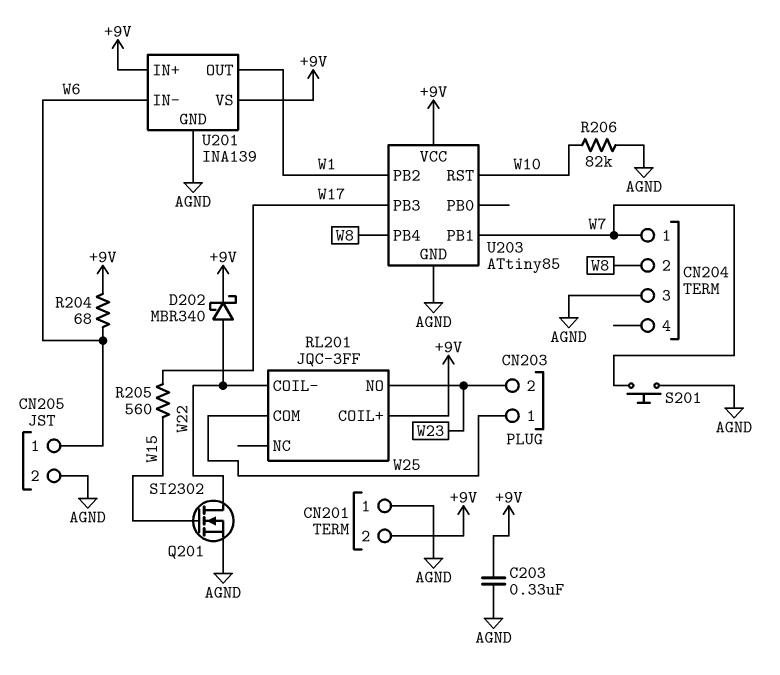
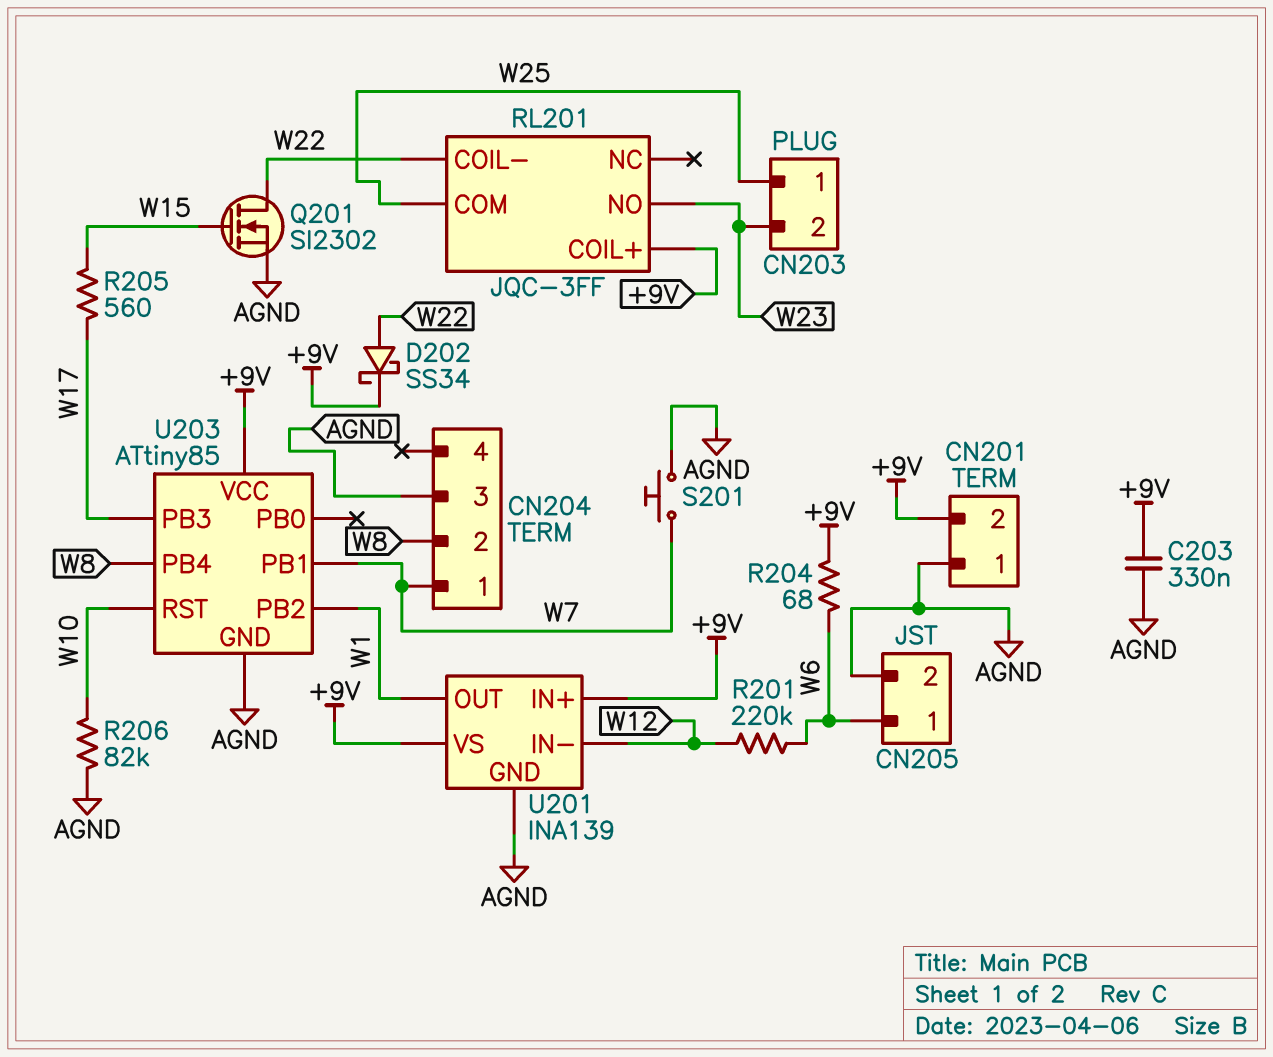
D202: schottky MBR340 (A W22, K +9V) -> schottky SS34 (A W22, K +9V)
R201: none -> 220k (W6, W12)
U201 pin IN-: W6 -> W12

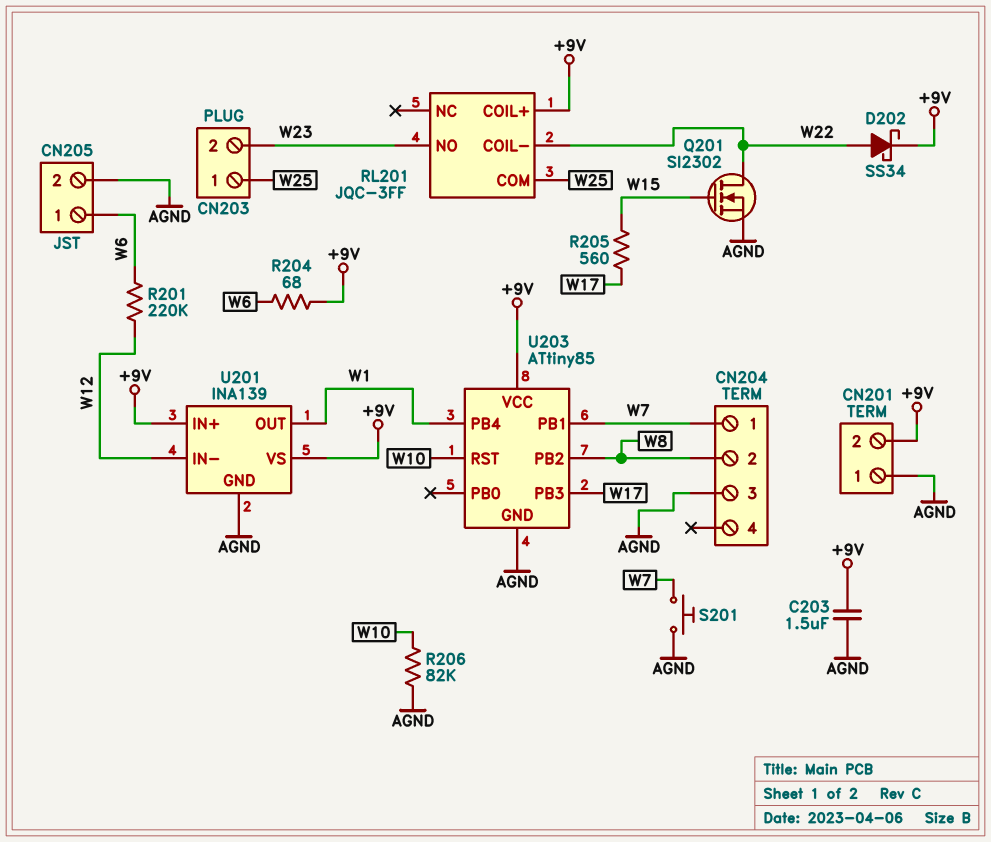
C203: 330nF (+9V, AGND) -> 1.5uF (+9V, AGND)
U203 pin PB2: W1 -> W8
U203 pin PB4: W8 -> W1

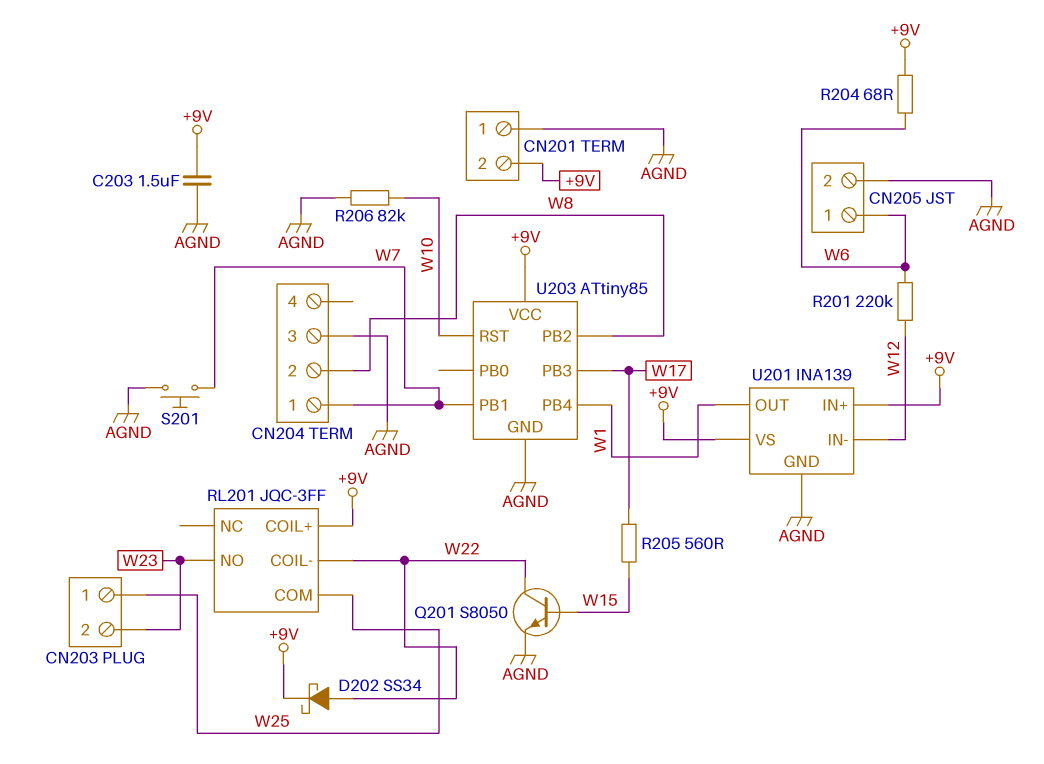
Q201: NMOS SI2302 (G W15, D W22, S AGND) -> NPN S8050 (B W15, C W22, E AGND)

